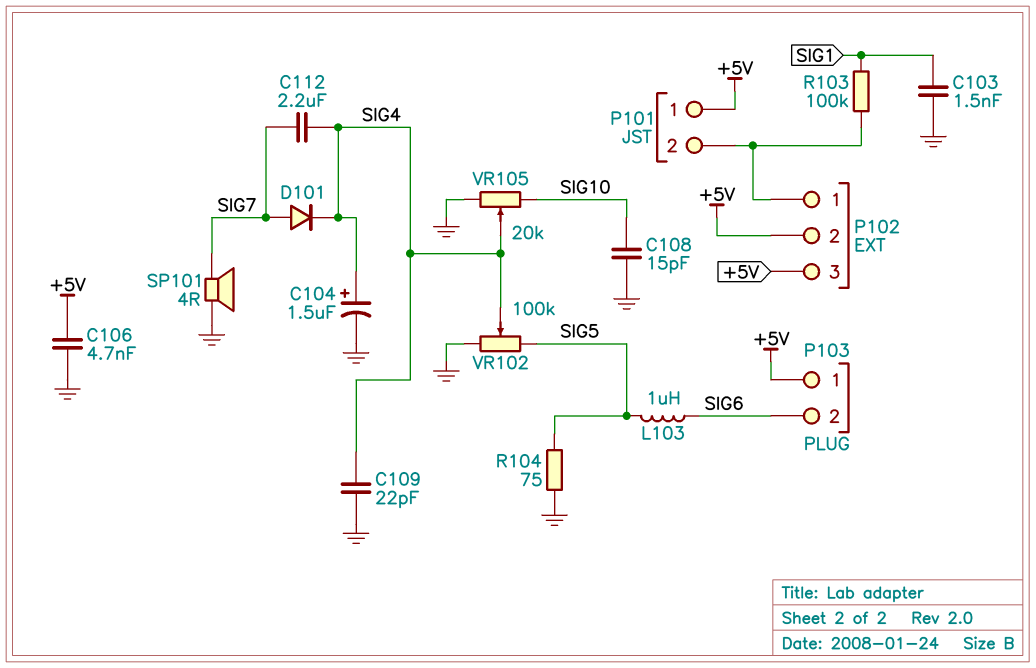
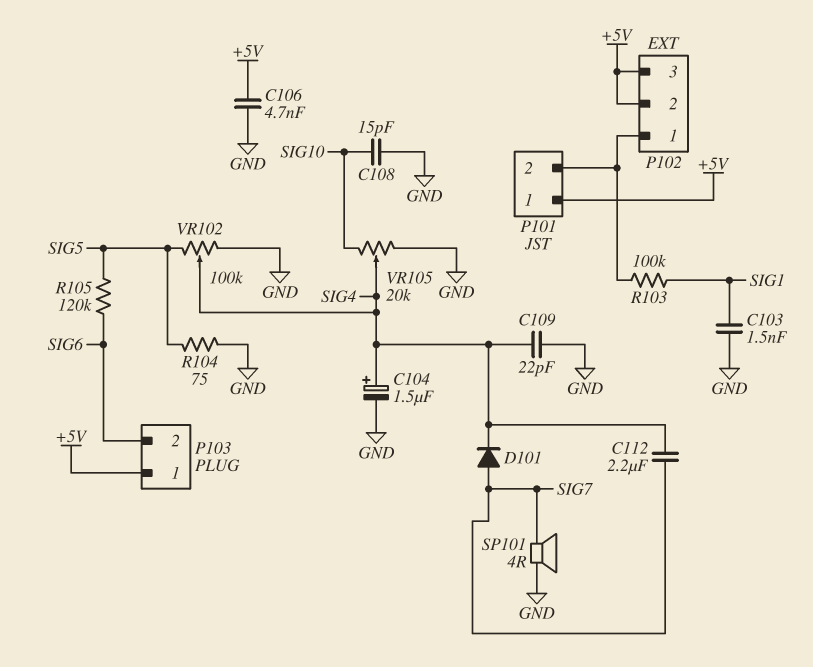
L103: 1uH (SIG5, SIG6) -> none
R105: none -> 120k (SIG5, SIG6)

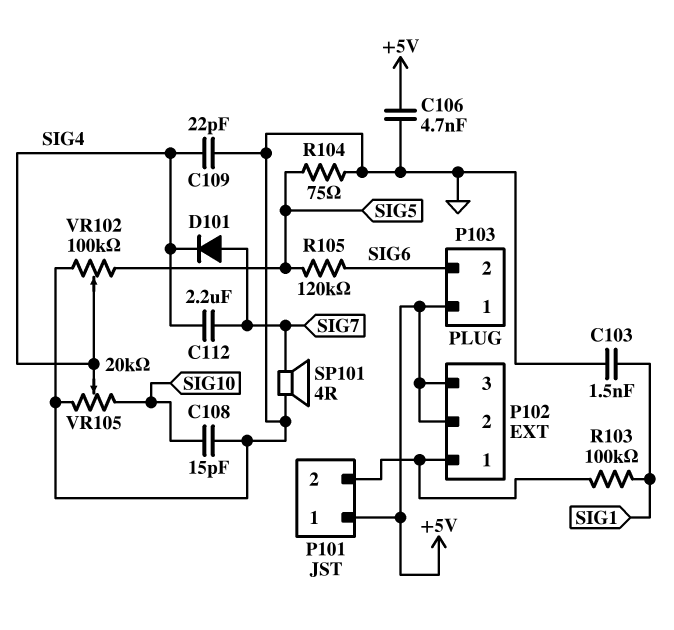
C104: 1.5uF (plus SIG4, minus GND) -> none

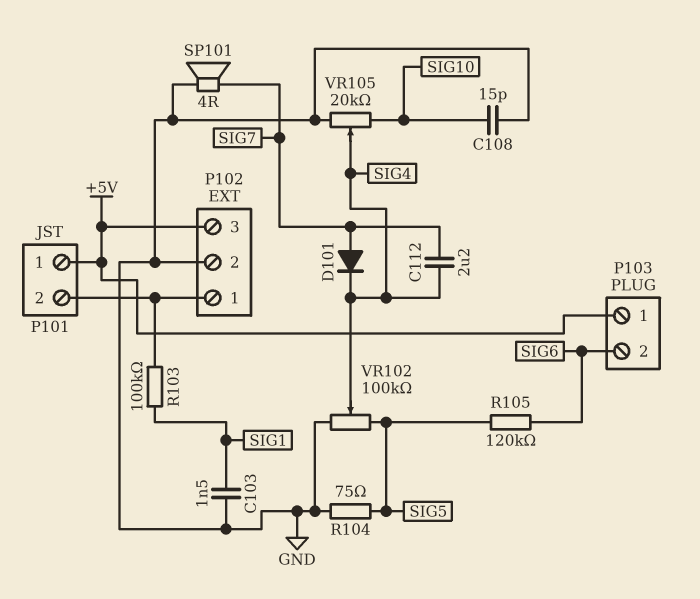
C106: 4.7nF (+5V, GND) -> none
C109: 22pF (GND, SIG4) -> none
P102 pin 2: +5V -> GND

